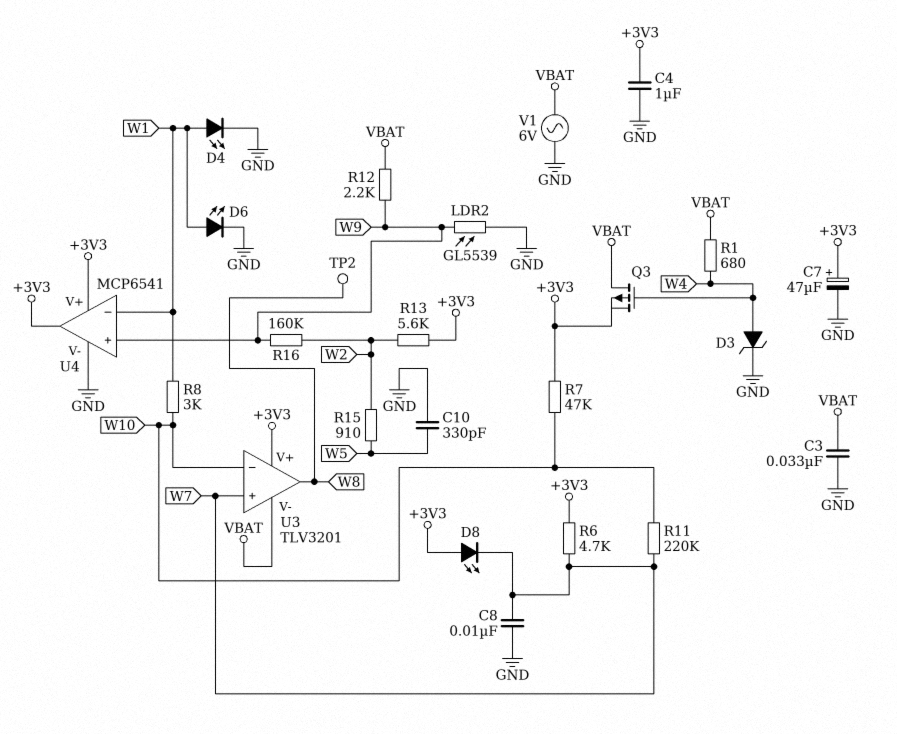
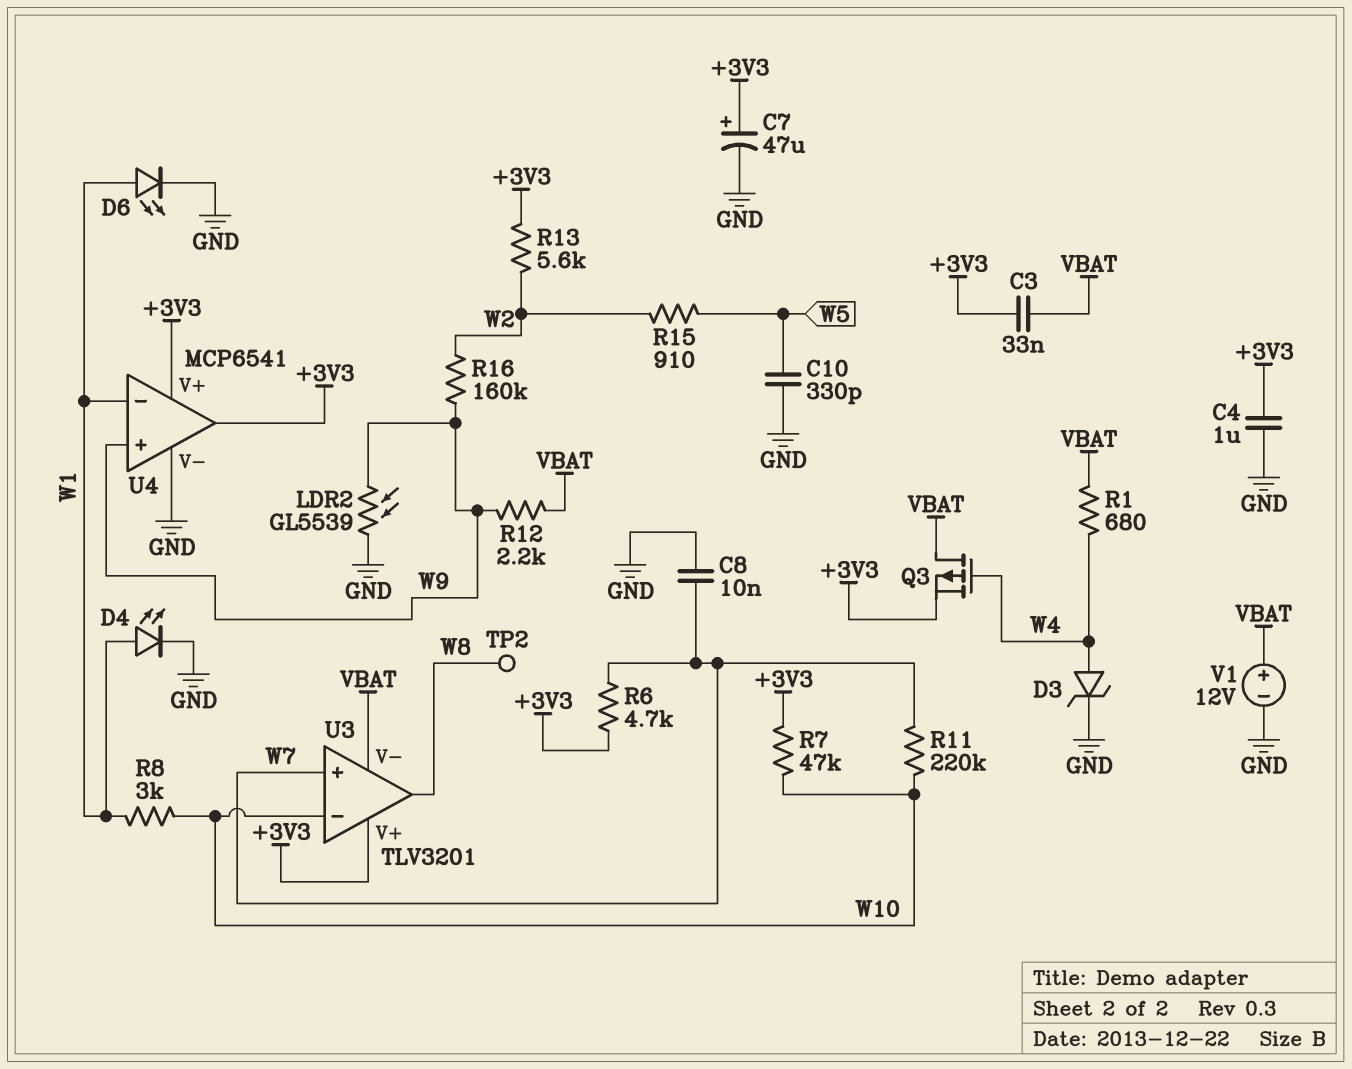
C3: 33nF (GND, VBAT) -> 33nF (+3V3, VBAT)
D8: LED (A +3V3, K W7) -> none
V1: AC 6V (GND, VBAT) -> 12V (plus VBAT, minus GND)

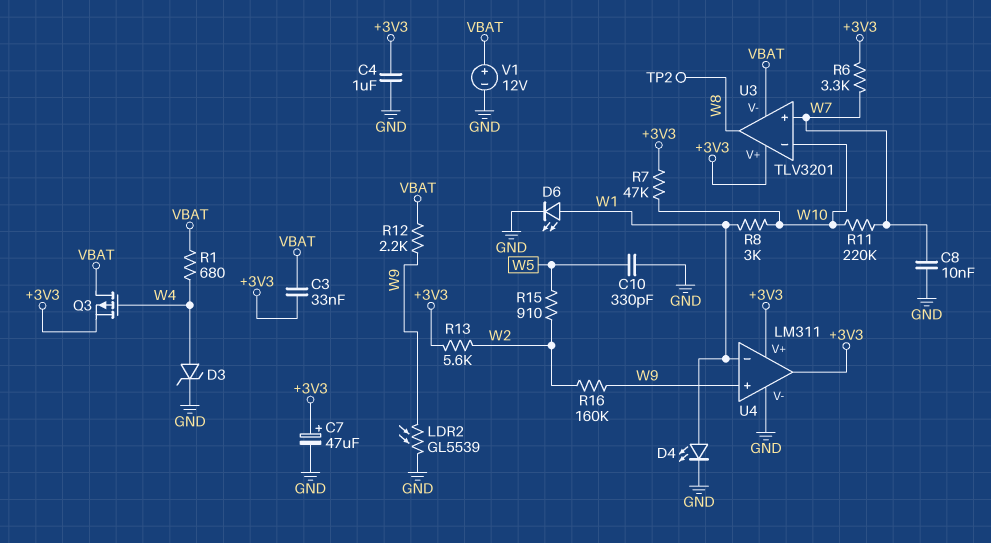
R6: 4.7k (+3V3, W7) -> 3.3k (+3V3, W7)
U4: MCP6541 -> LM311

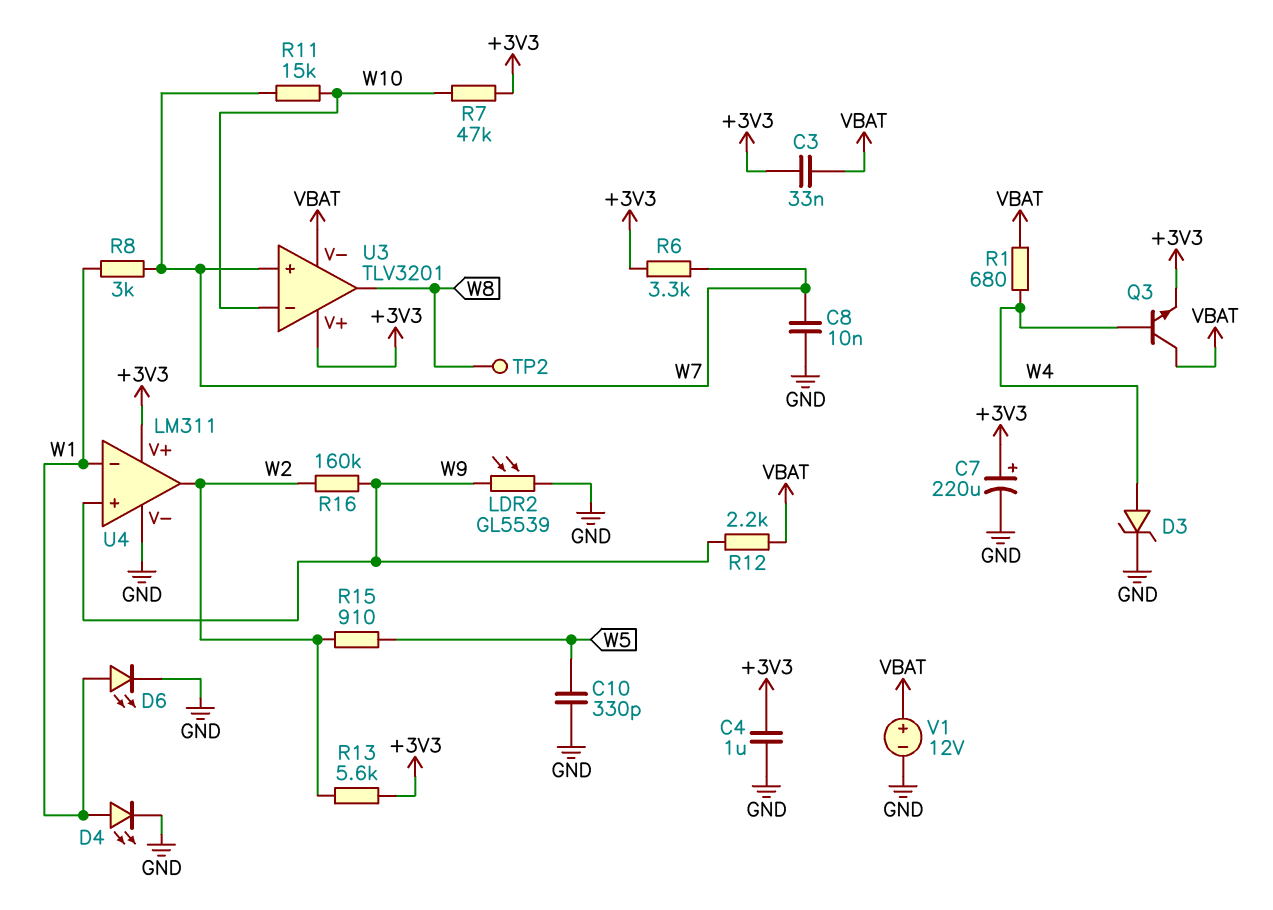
C7: 47uF (plus +3V3, minus GND) -> 220uF (plus +3V3, minus GND)
Q3: PMOS (G W4, D VBAT, S +3V3) -> NPN (B W4, C VBAT, E +3V3)
R8: 3k (W1, W10) -> 3k (W1, W7)
R11: 220k (W7, W10) -> 15k (W7, W10)
U4 pin out: +3V3 -> W2

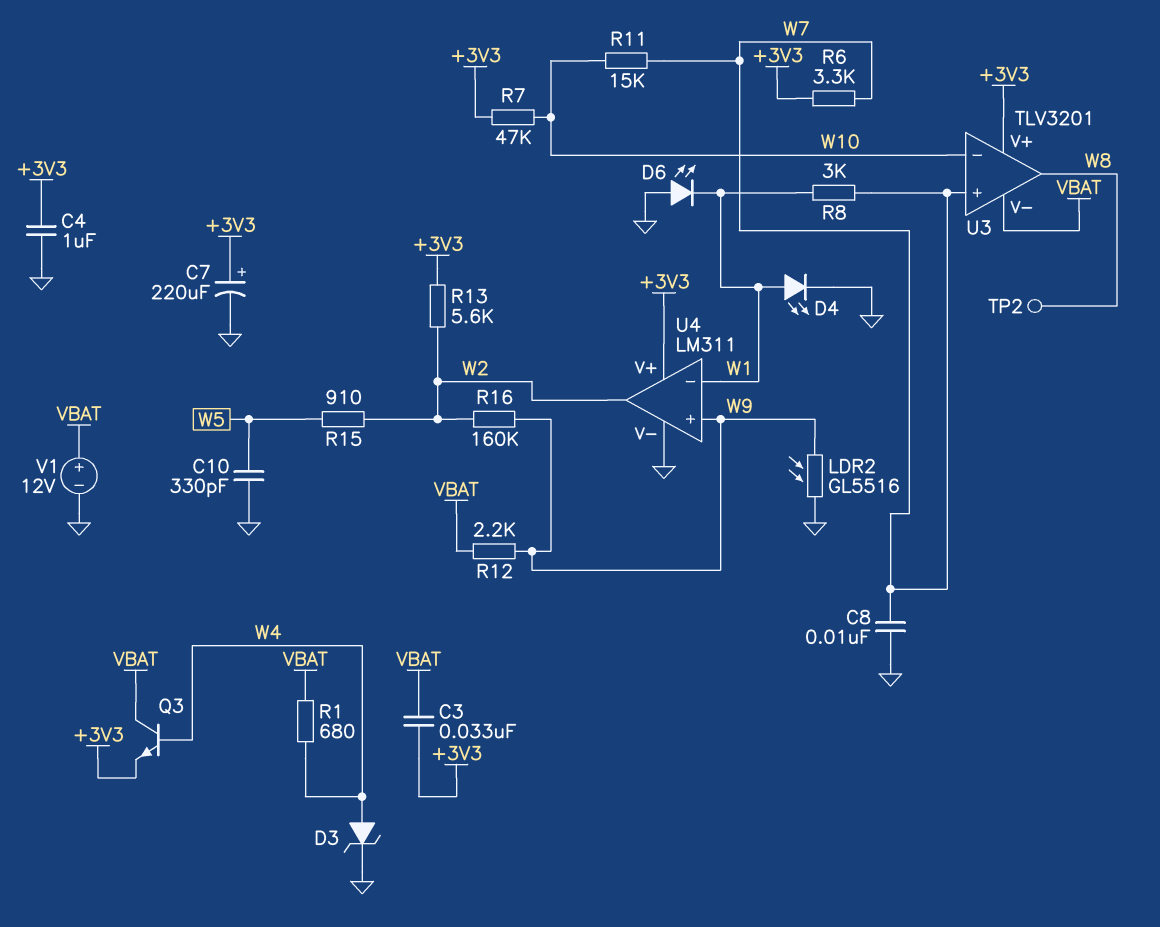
D6: LED (A W1, K GND) -> LED (A GND, K W1)
LDR2: GL5539 (GND, W9) -> GL5516 (GND, W9)

